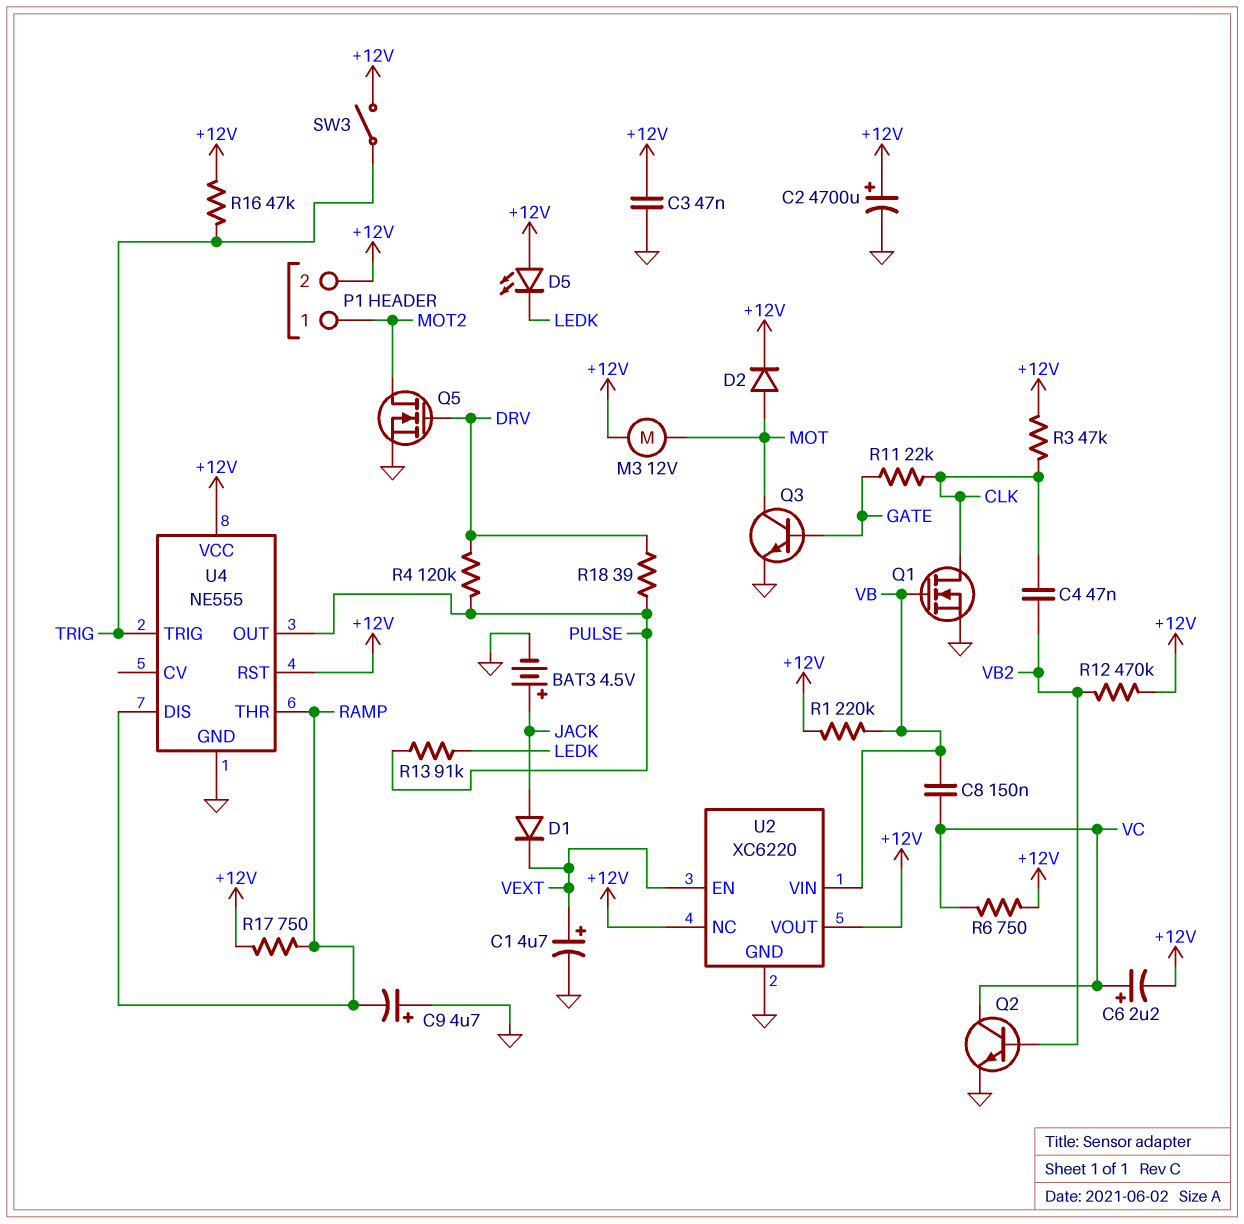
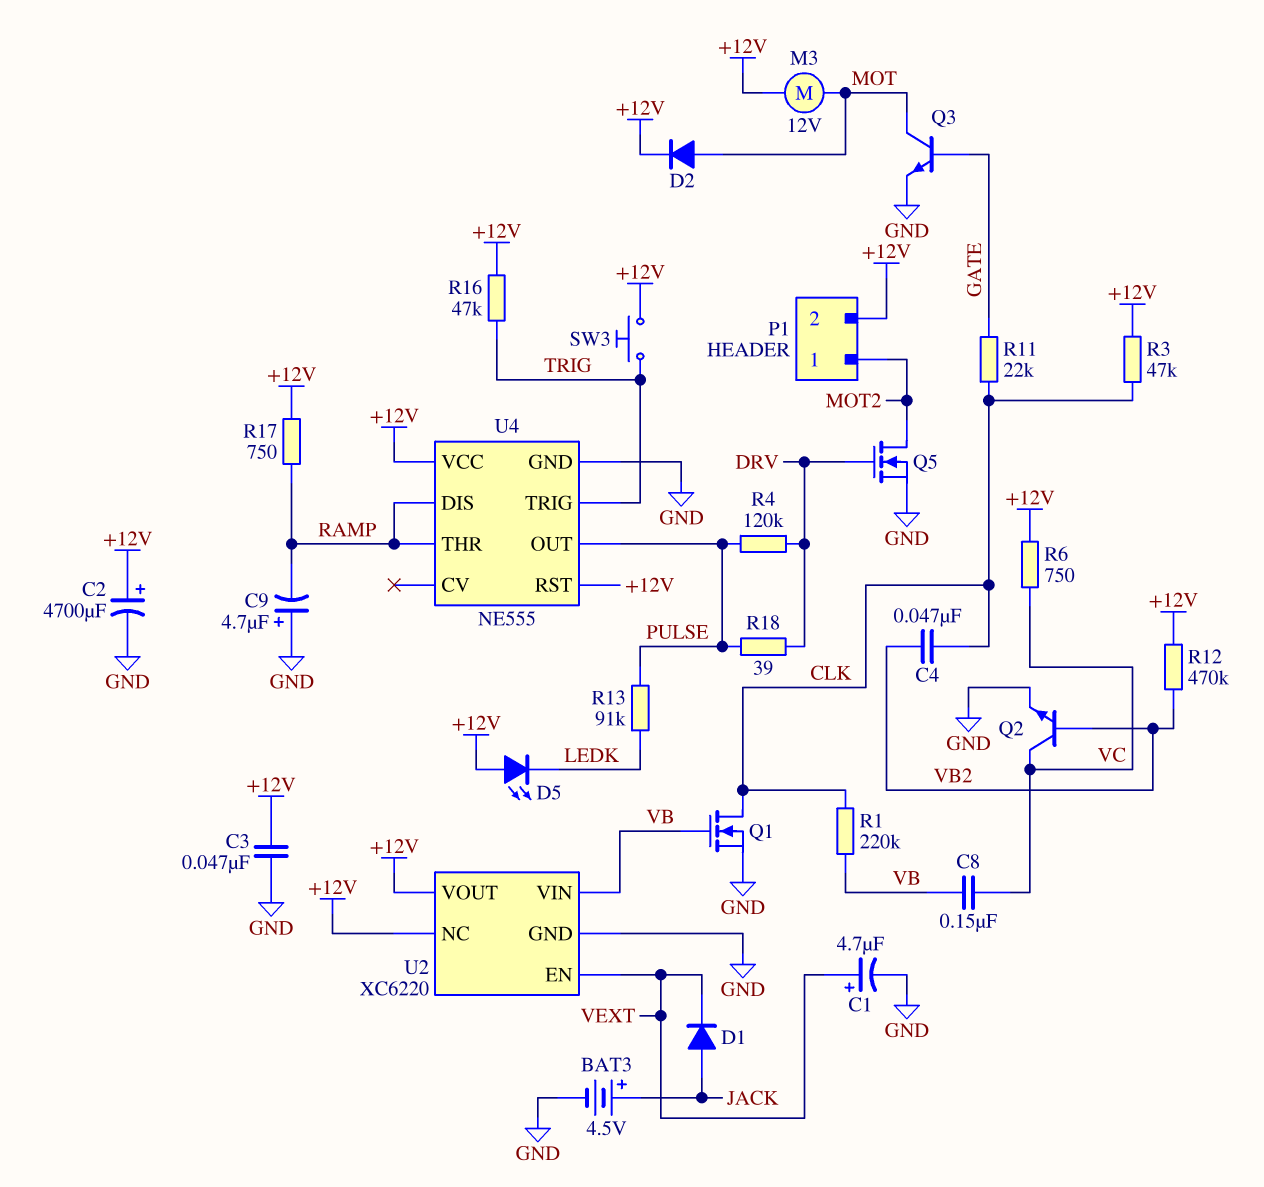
C6: 2.2uF (plus VC, minus +12V) -> none
R1: 220k (+12V, VB) -> 220k (CLK, VB)
SW3: switch (+12V, TRIG) -> button (+12V, TRIG)

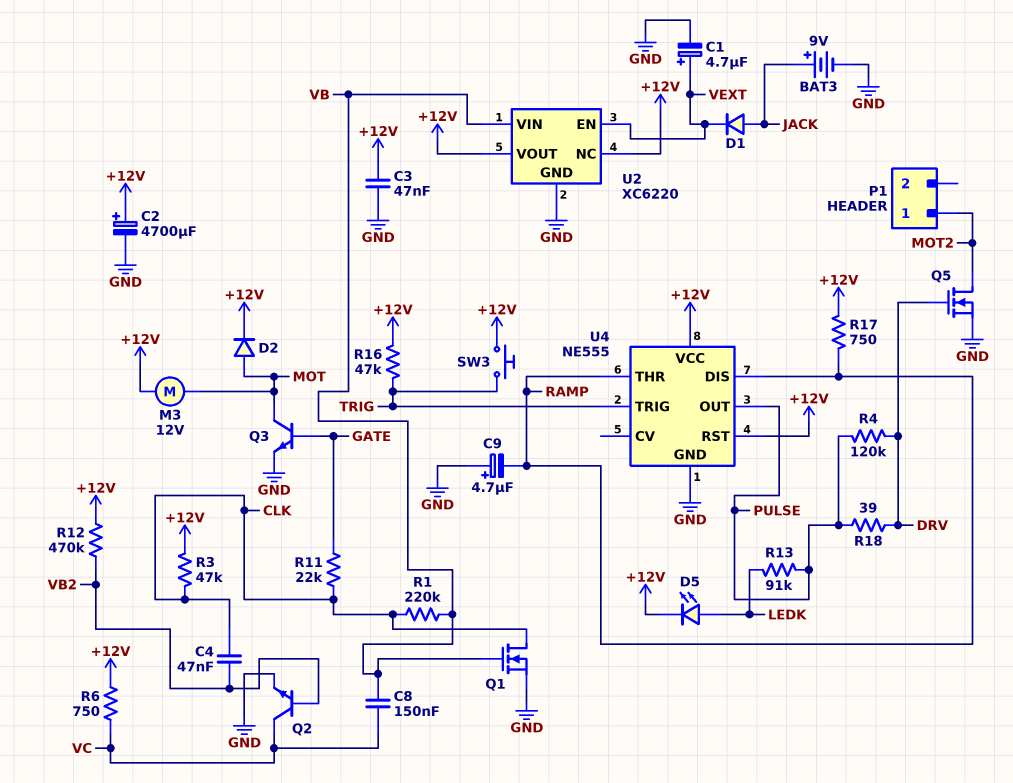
BAT3: 4.5V (plus JACK, minus GND) -> 9V (plus JACK, minus GND)
D5: LED (A +12V, K LEDK) -> LED (A LEDK, K +12V)
P1 pin 2: +12V -> none

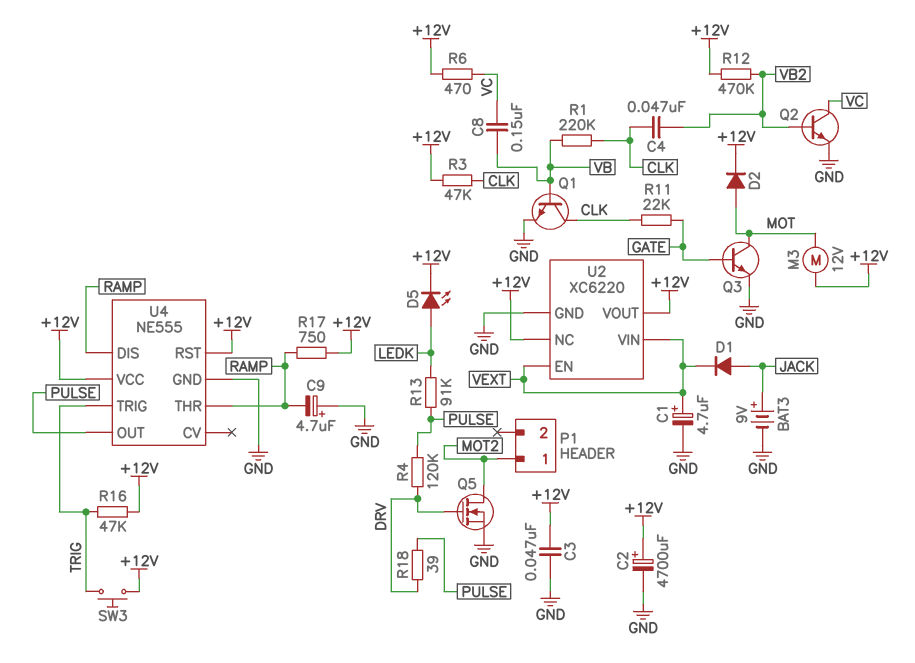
Q1: NMOS (G VB, D CLK, S GND) -> NPN (B VB, C CLK, E GND)
R6: 750 (+12V, VC) -> 470 (+12V, VC)
U2 pin VIN: VB -> VEXT

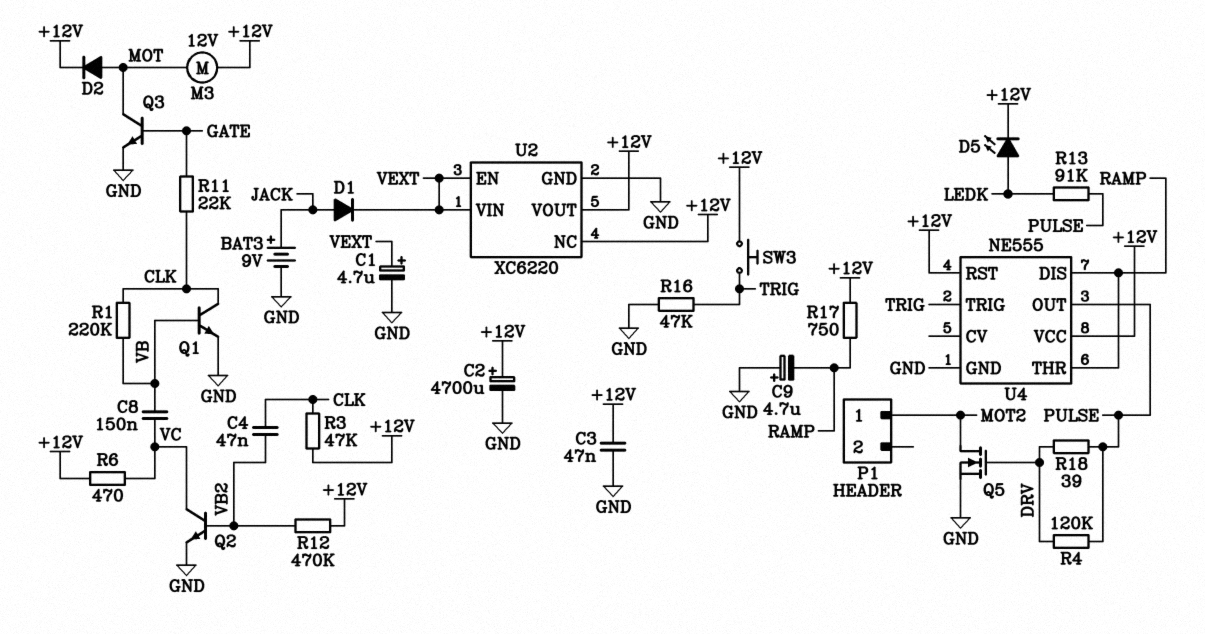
R16: 47k (+12V, TRIG) -> 47k (GND, TRIG)

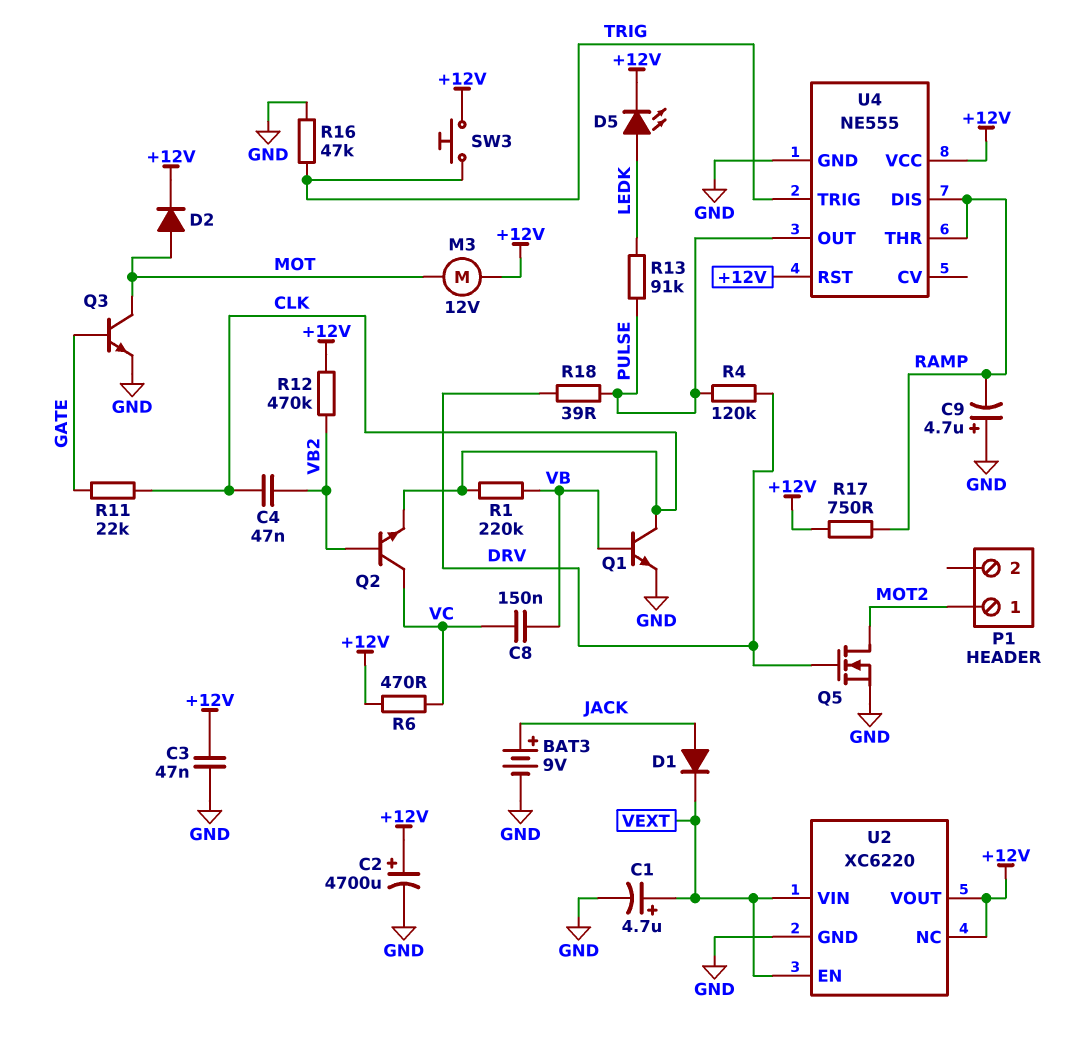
Q2: NPN (B VB2, C VC, E GND) -> NPN (B VB2, C VC, E CLK)
R3: 47k (+12V, CLK) -> none

